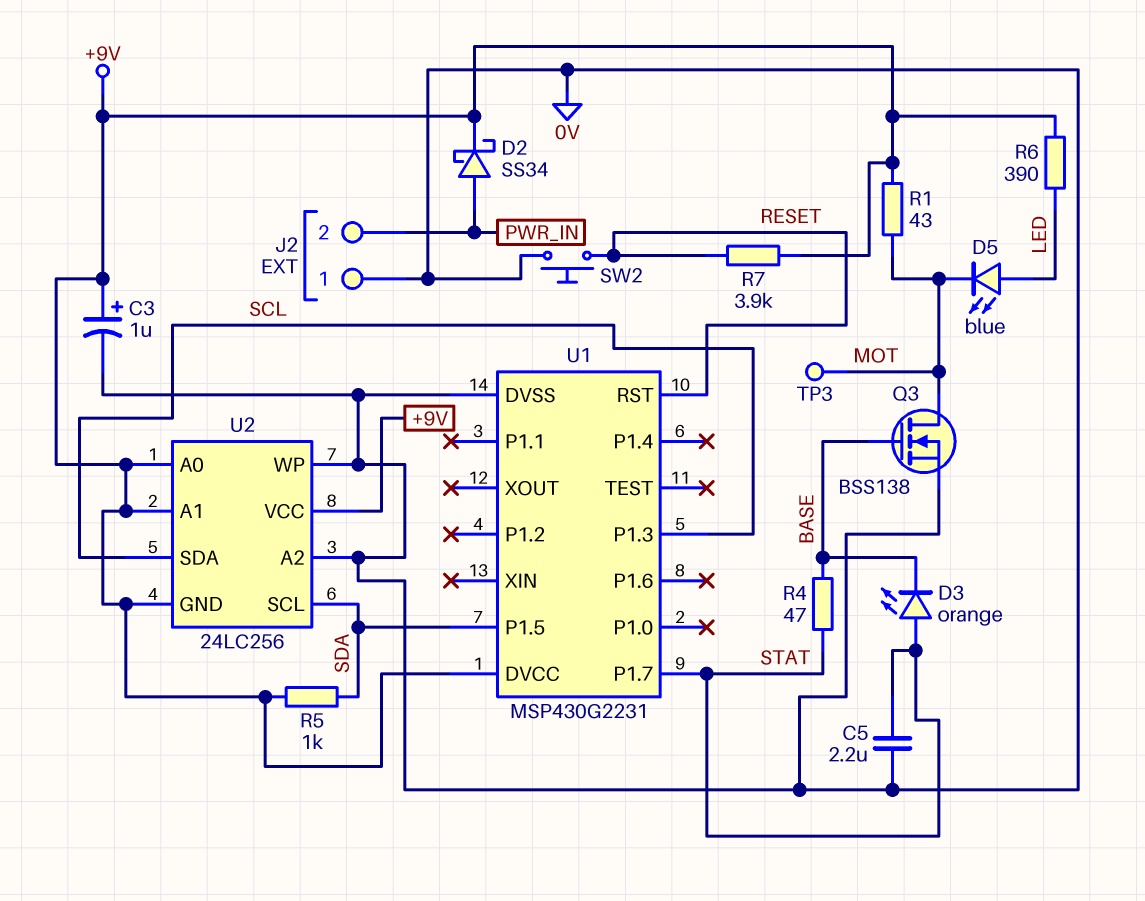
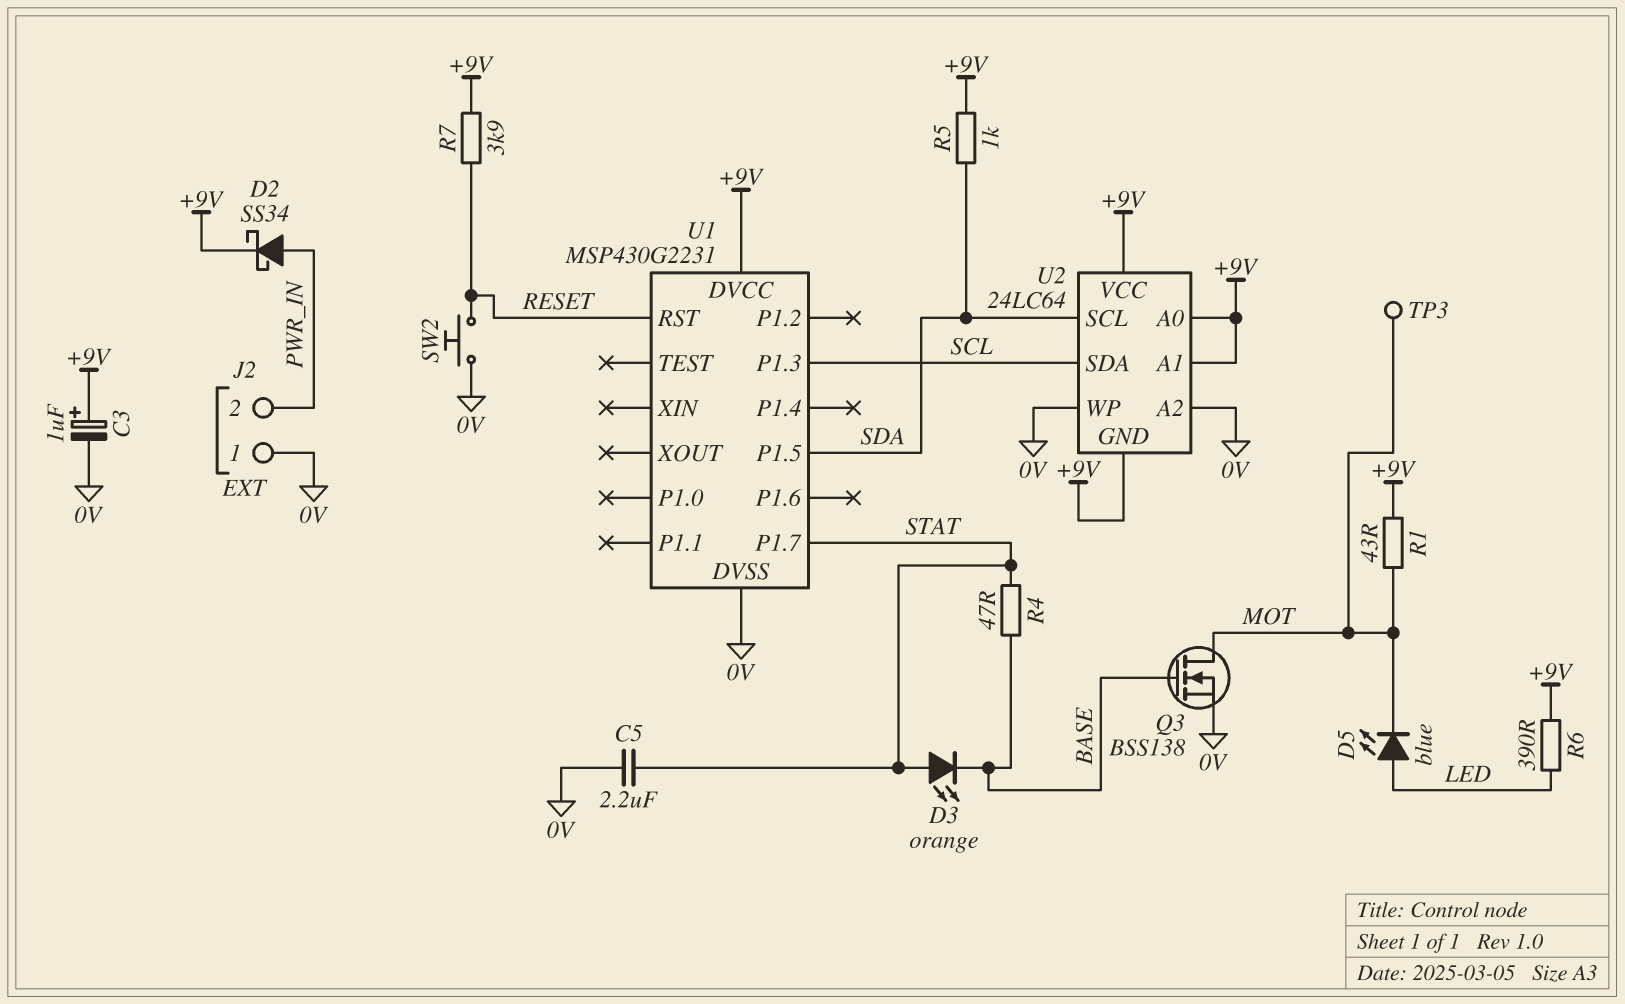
U2: 24LC256 -> 24LC64

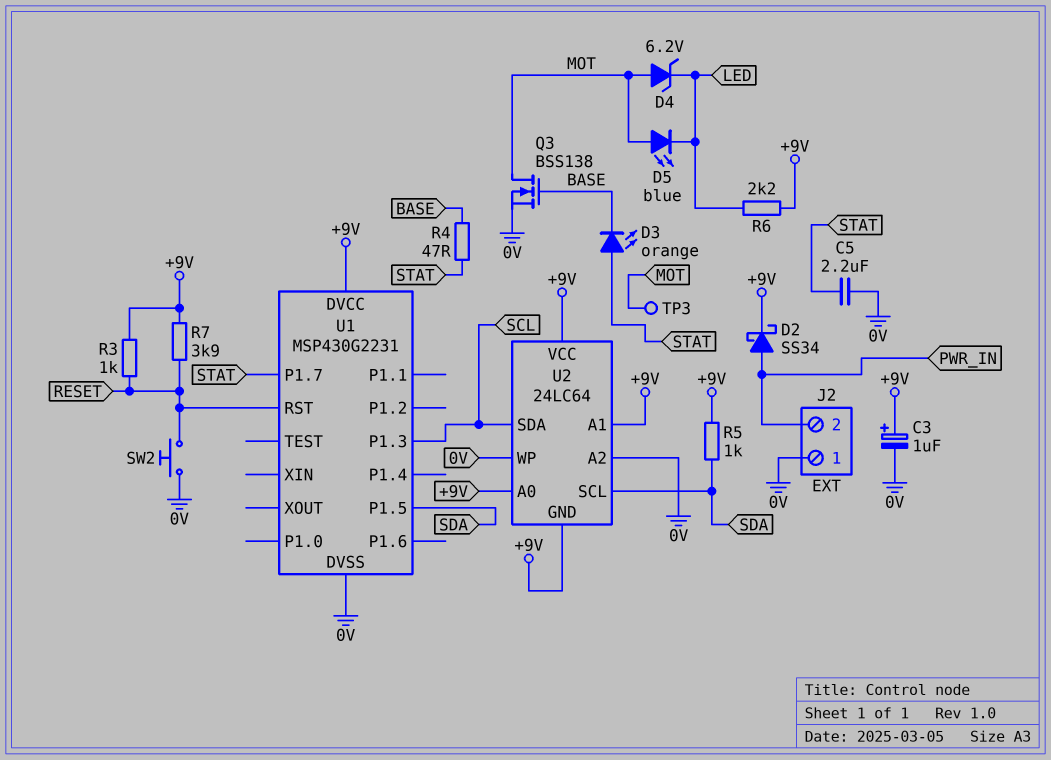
D4: none -> zener 6.2V (A MOT, K LED)
D5: LED blue (A LED, K MOT) -> LED blue (A MOT, K LED)
R1: 43 (+9V, MOT) -> none
R3: none -> 1k (+9V, RESET)
R6: 390 (+9V, LED) -> 2.2k (+9V, LED)

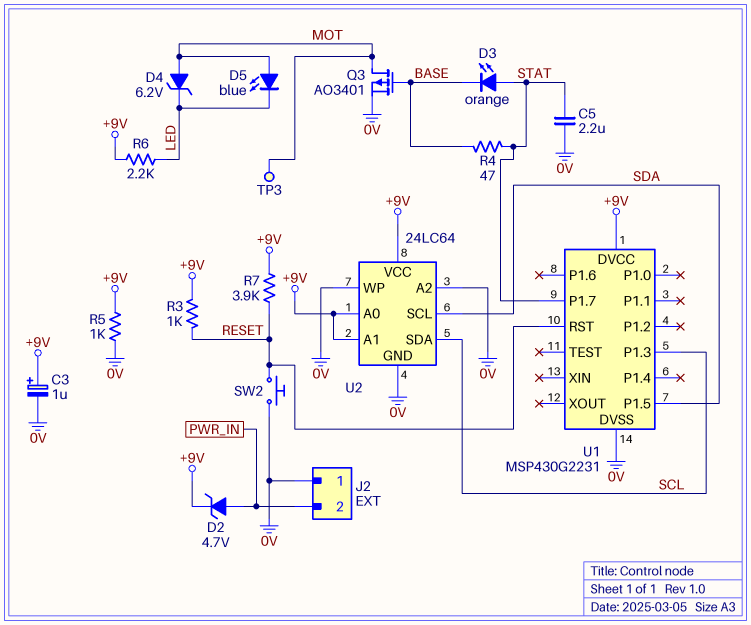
D2: schottky SS34 (A PWR_IN, K +9V) -> zener 4.7V (A PWR_IN, K +9V)
Q3: NMOS BSS138 (G BASE, D MOT, S 0V) -> PMOS AO3401 (G BASE, D MOT, S 0V)
R5: 1k (+9V, SDA) -> 1k (+9V, 0V)
U2 pin GND: +9V -> 0V

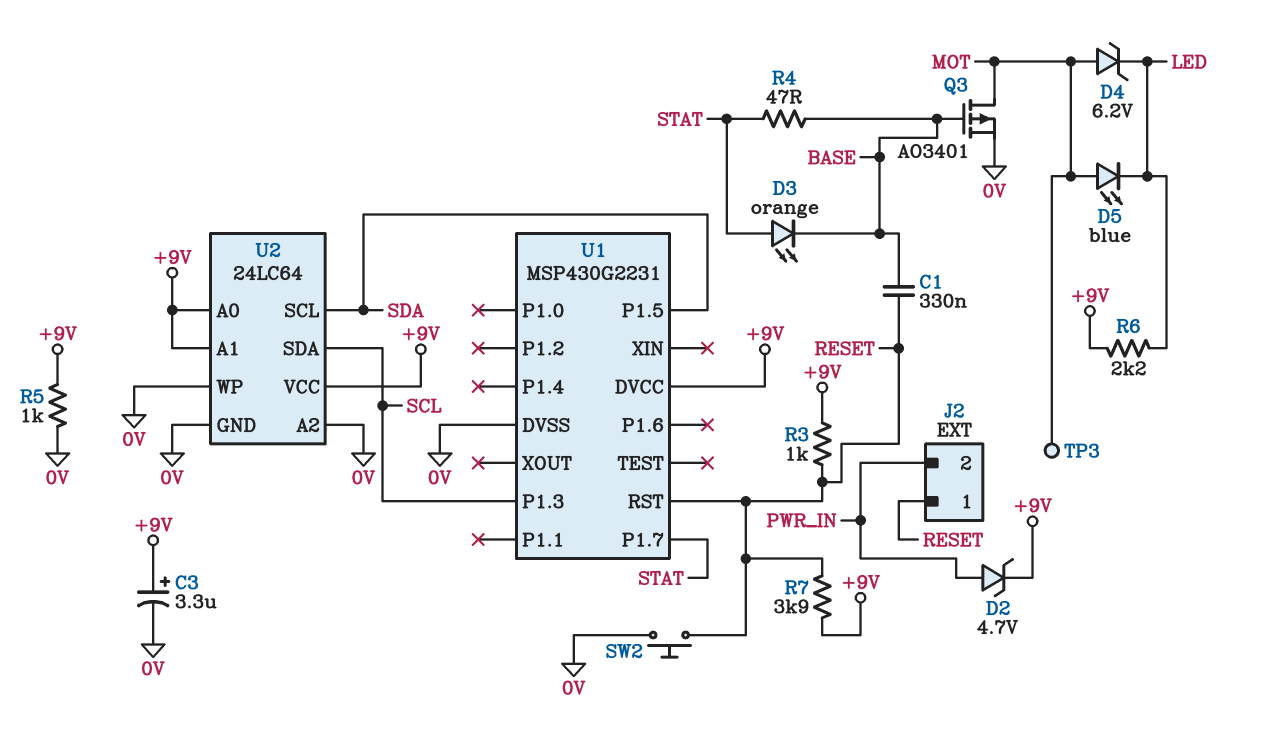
C1: none -> 330nF (BASE, RESET)
C3: 1uF (plus +9V, minus 0V) -> 3.3uF (plus +9V, minus 0V)
C5: 2.2uF (0V, STAT) -> none
J2 pin 1: 0V -> RESET

